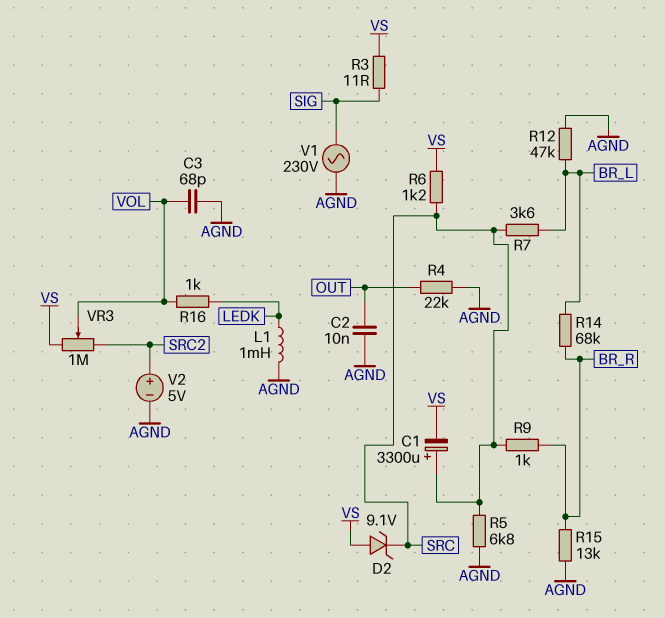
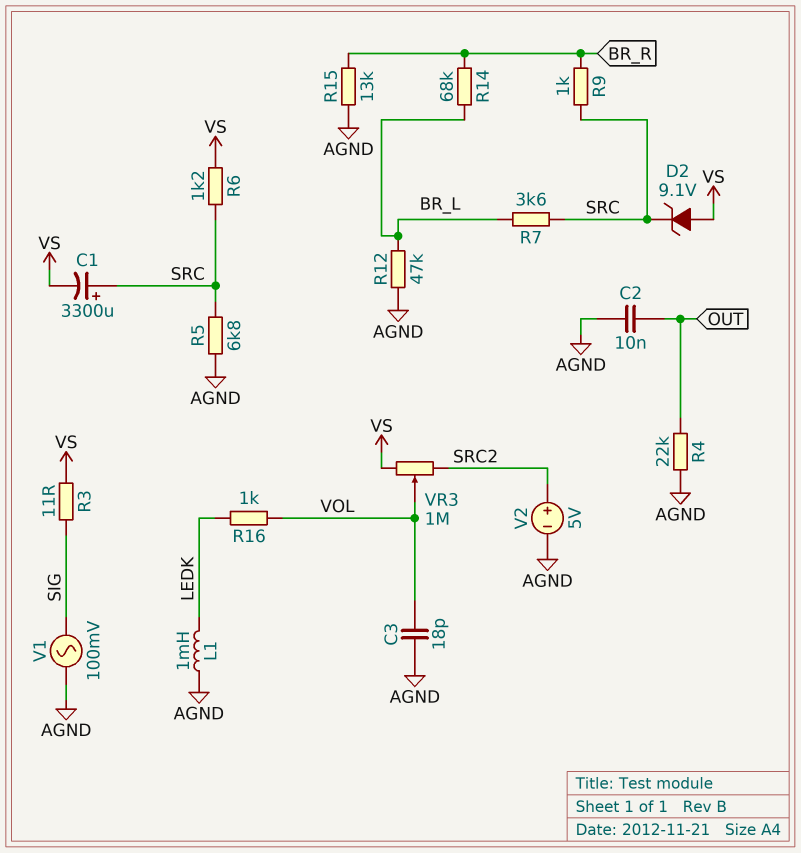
C3: 68pF (AGND, VOL) -> 18pF (AGND, VOL)
V1: AC 230V (AGND, SIG) -> AC 100mV (AGND, SIG)

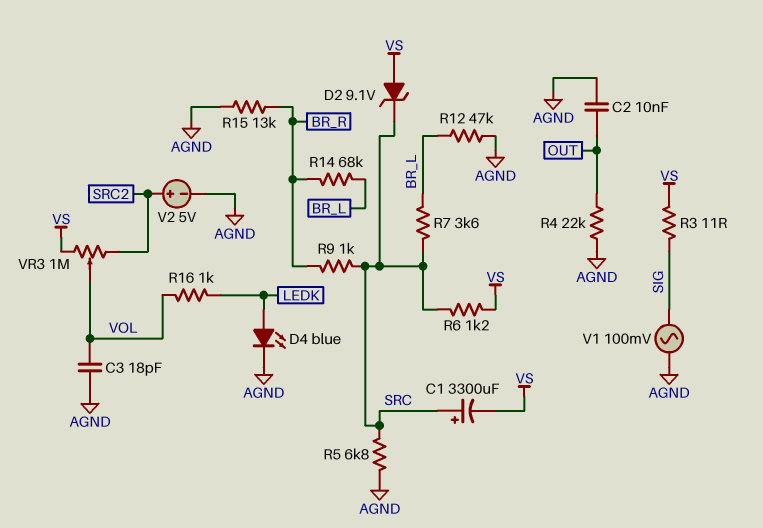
D4: none -> LED blue (A LEDK, K AGND)
L1: 1mH (AGND, LEDK) -> none

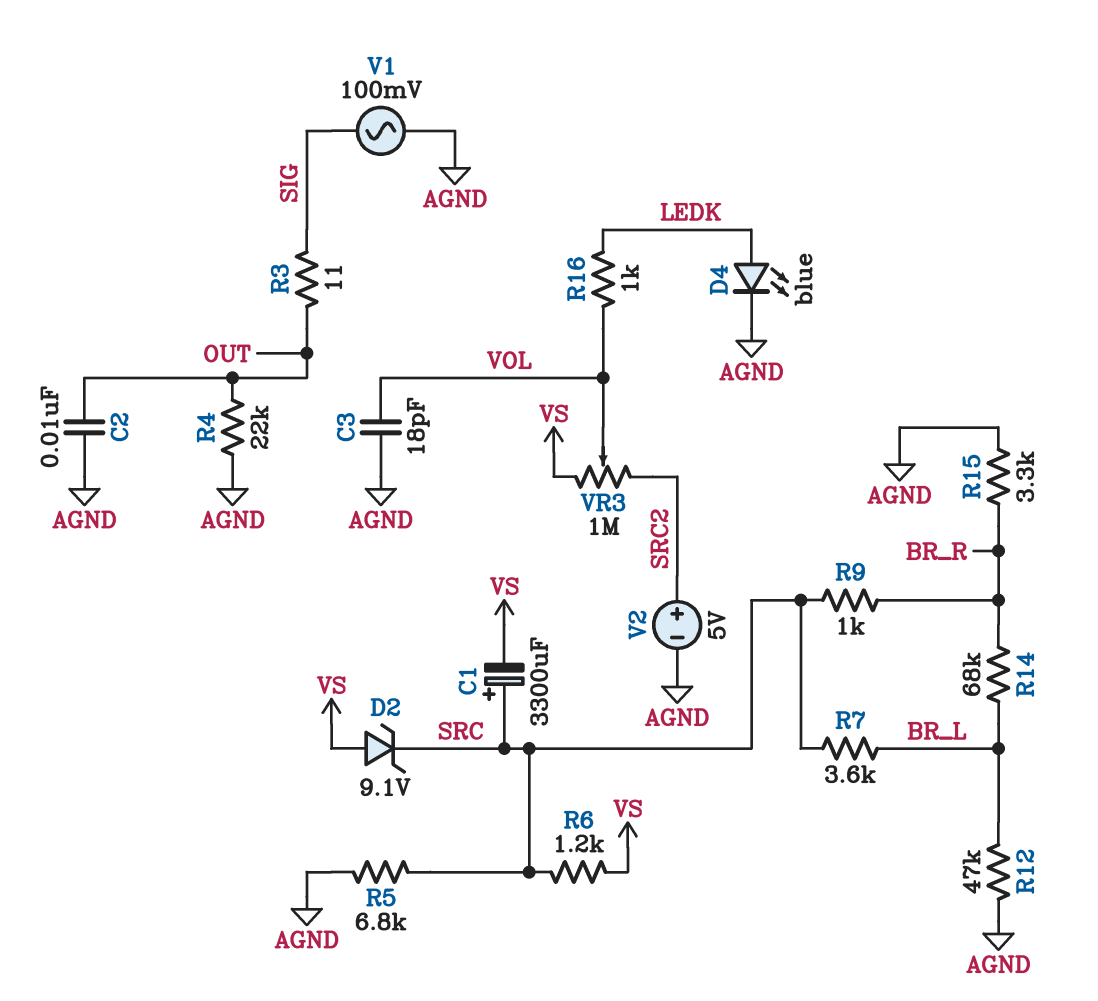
R3: 11 (SIG, VS) -> 11 (OUT, SIG)
R15: 13k (AGND, BR_R) -> 3.3k (AGND, BR_R)

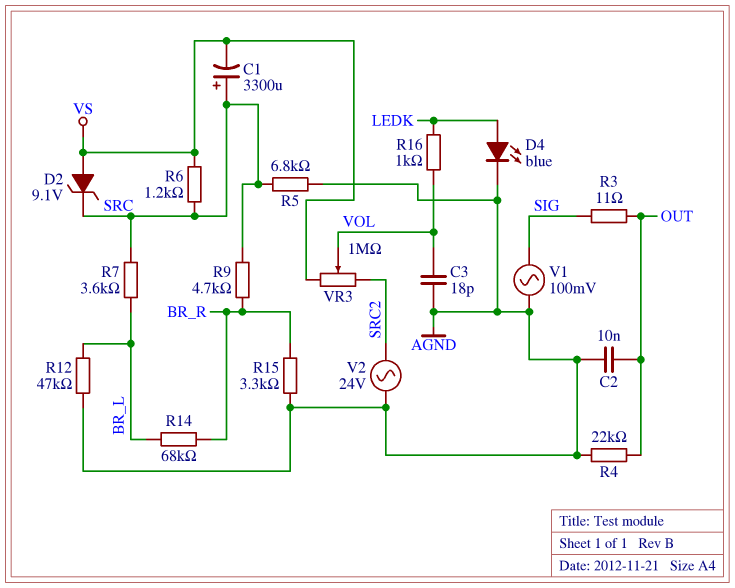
R9: 1k (BR_R, SRC) -> 4.7k (BR_R, SRC)
V2: 5V (plus SRC2, minus AGND) -> AC 24V (AGND, SRC2)

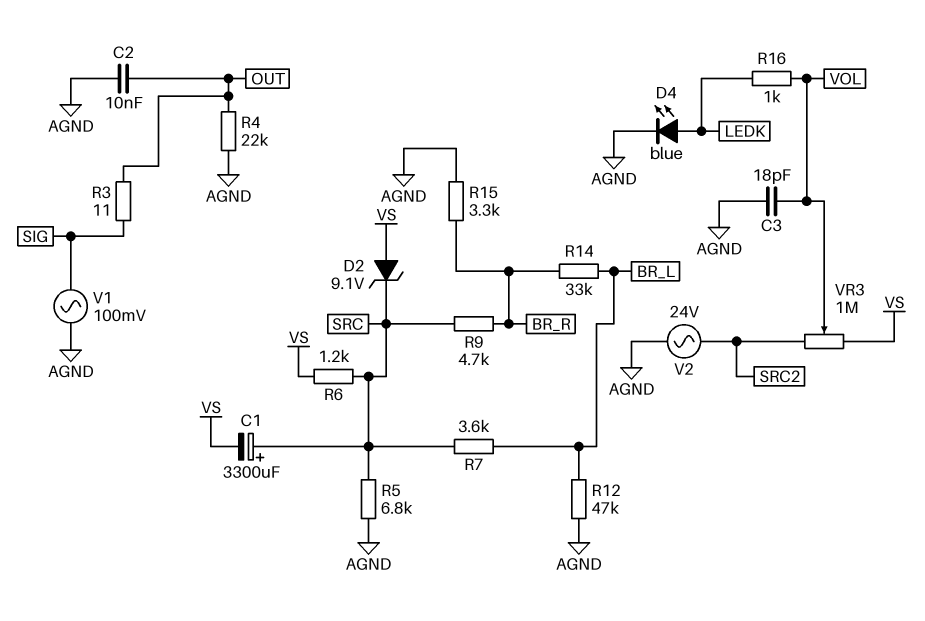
R14: 68k (BR_L, BR_R) -> 33k (BR_L, BR_R)

